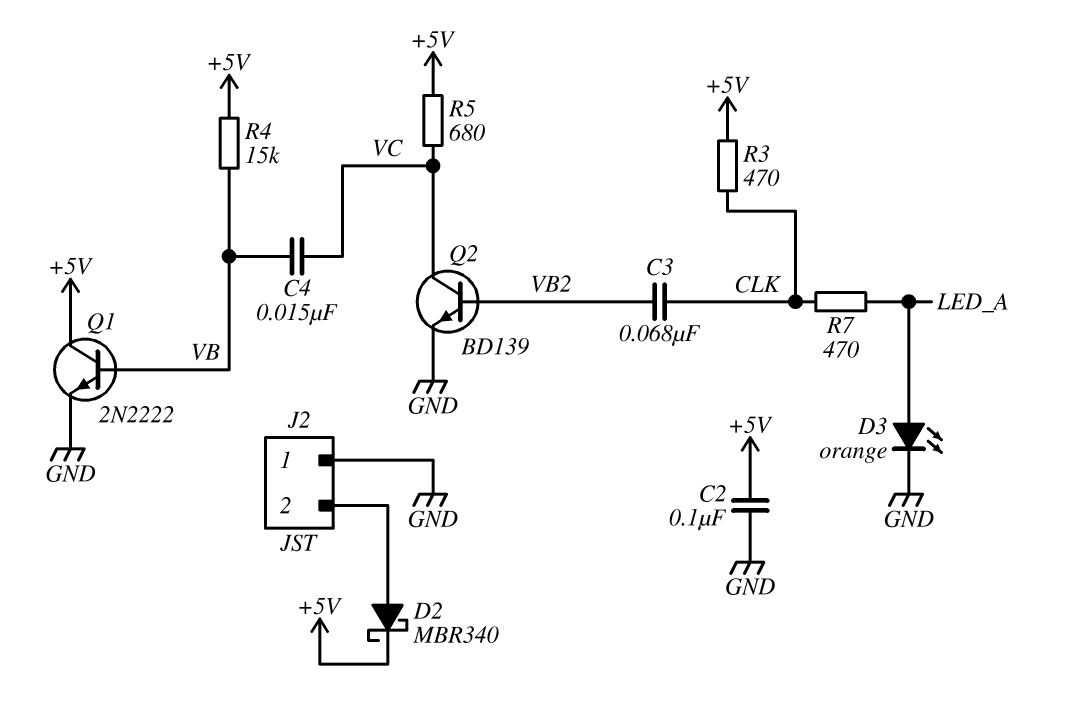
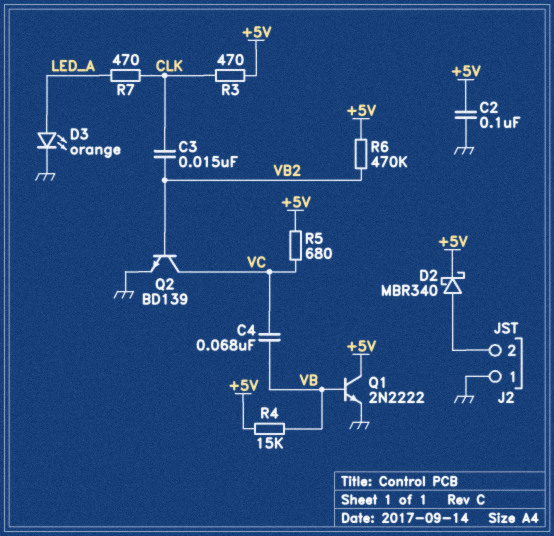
C3: 68nF (CLK, VB2) -> 15nF (CLK, VB2)
C4: 15nF (VB, VC) -> 68nF (VB, VC)
R6: none -> 470k (+5V, VB2)

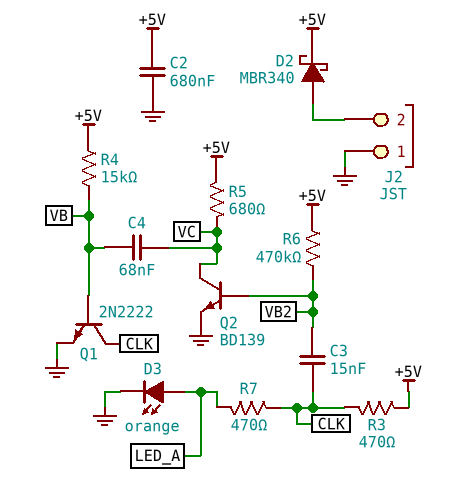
C2: 100nF (+5V, GND) -> 680nF (+5V, GND)
Q1: NPN 2N2222 (B VB, C +5V, E GND) -> NPN 2N2222 (B VB, C CLK, E GND)

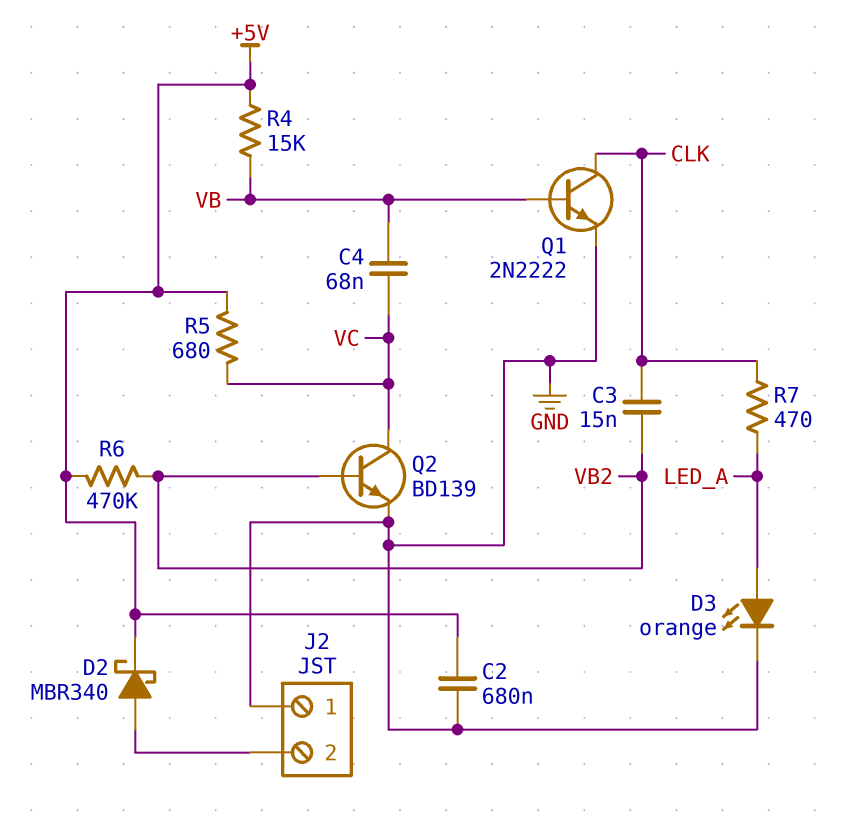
R3: 470 (+5V, CLK) -> none

